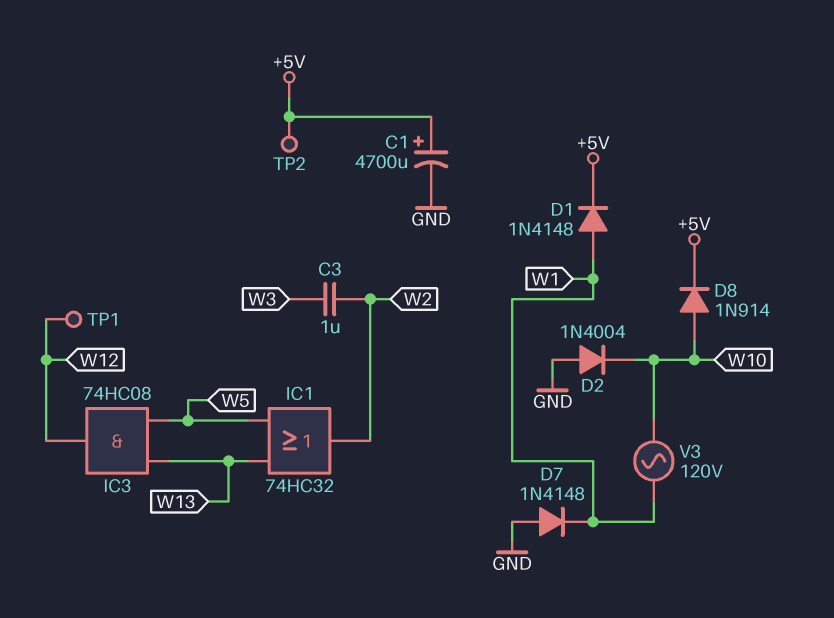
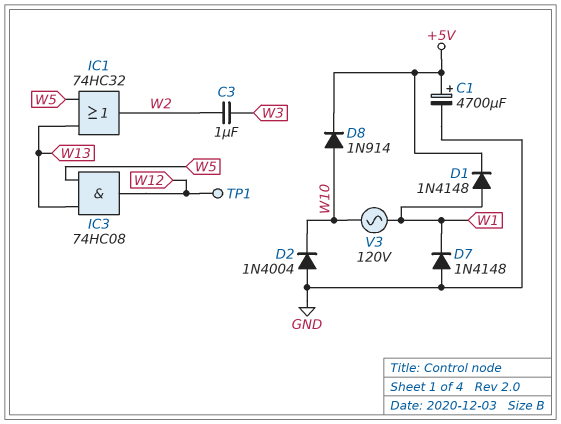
TP2: test point (+5V) -> none

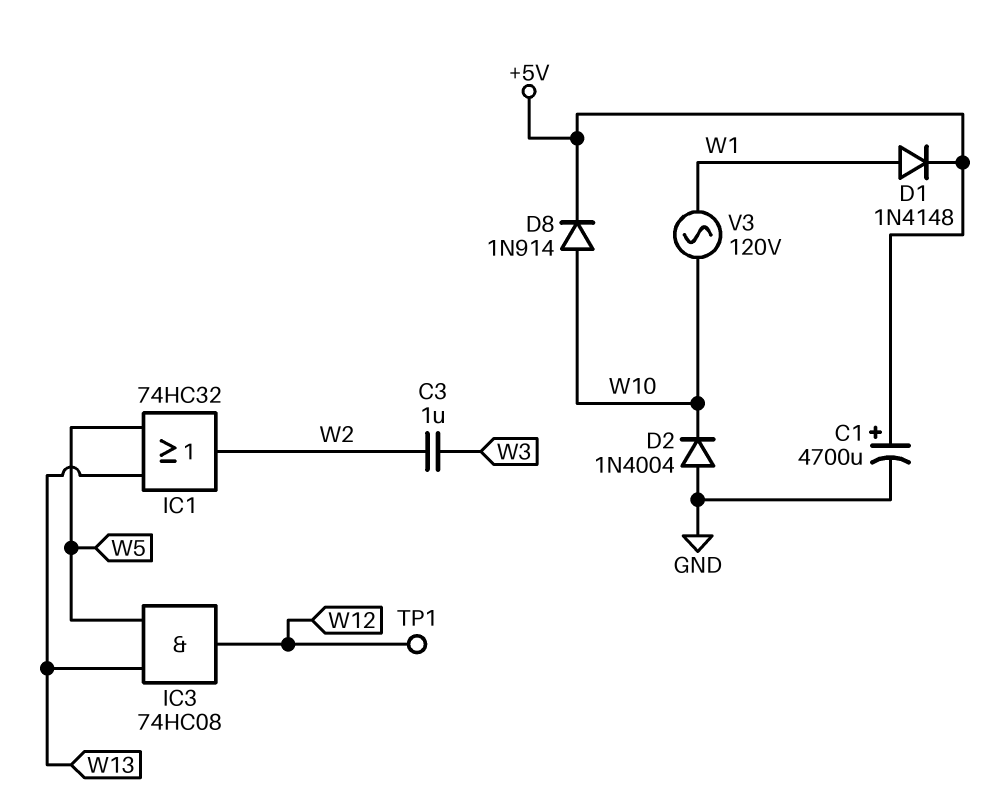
D7: diode 1N4148 (A GND, K W1) -> none

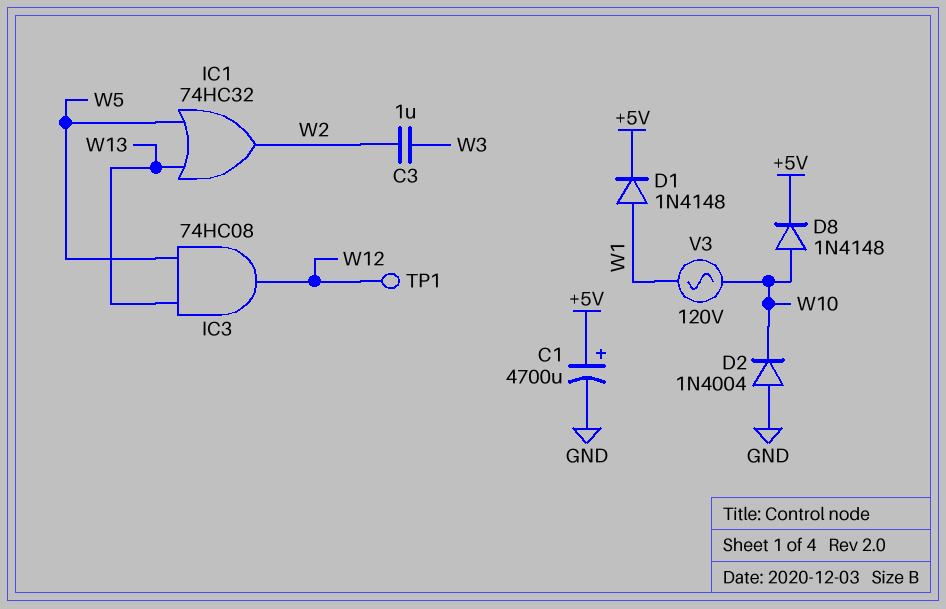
D8: diode 1N914 (A W10, K +5V) -> diode 1N4148 (A W10, K +5V)

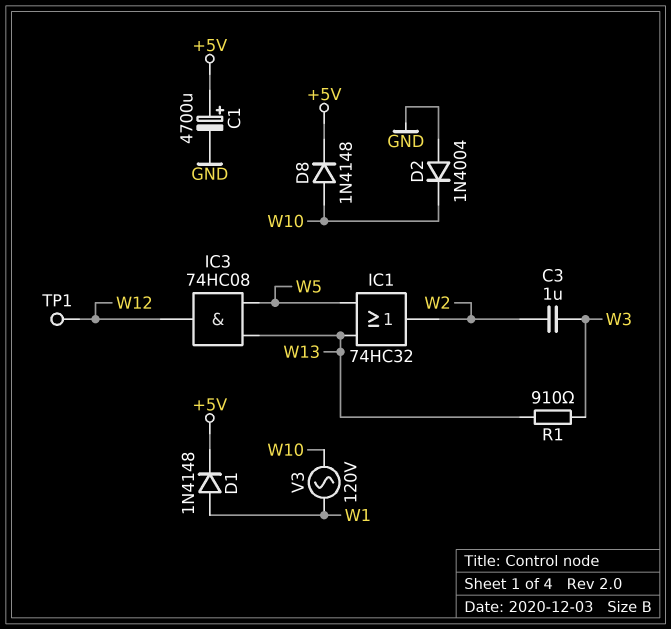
R1: none -> 910 (W3, W13)

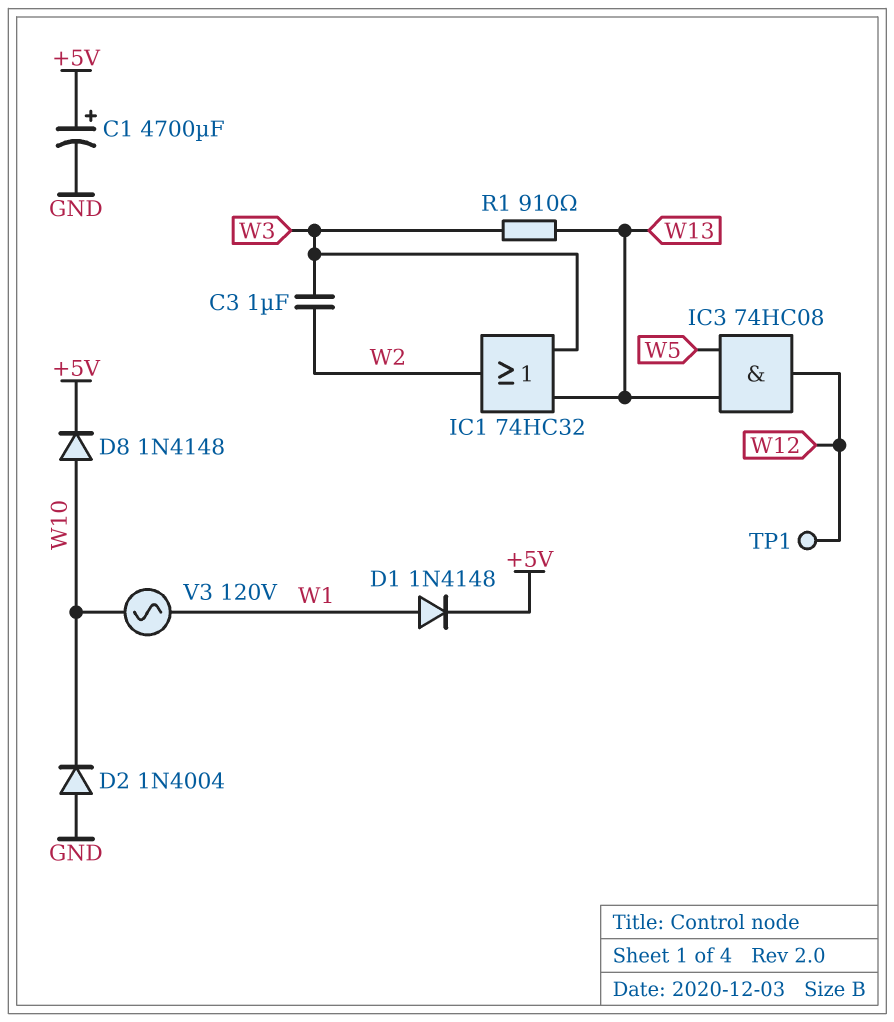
IC1: OR 74HC32 (in W5, in W13, out W2) -> OR 74HC32 (in W3, in W13, out W2)

